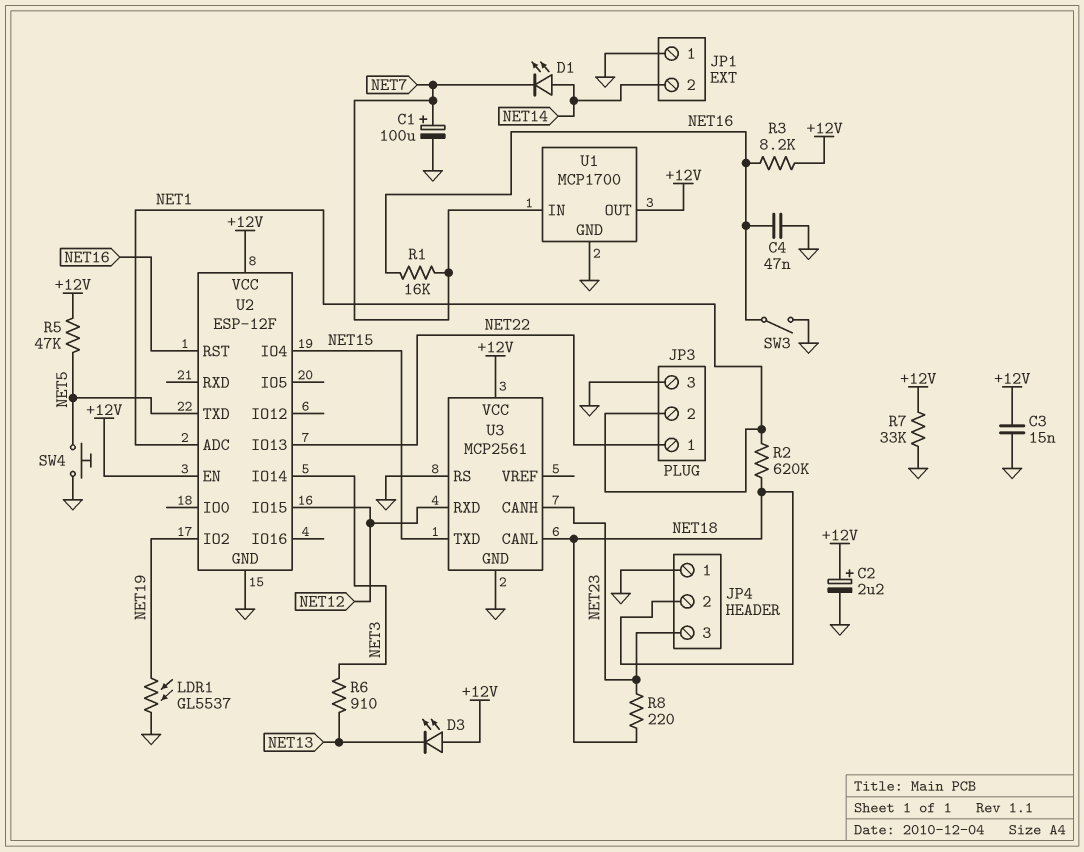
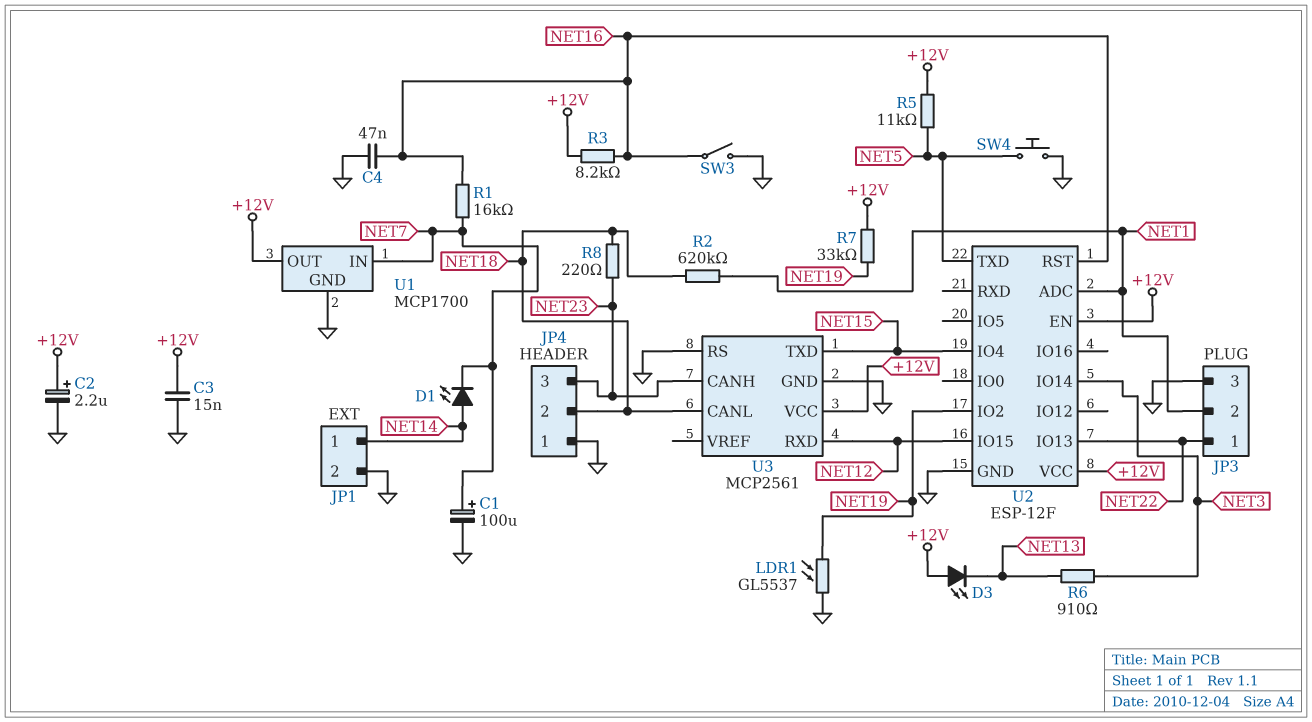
JP1 pin 1: GND -> NET14
JP1 pin 2: NET14 -> GND
R5: 47k (+12V, NET5) -> 11k (+12V, NET5)
R7: 33k (+12V, GND) -> 33k (+12V, NET19)

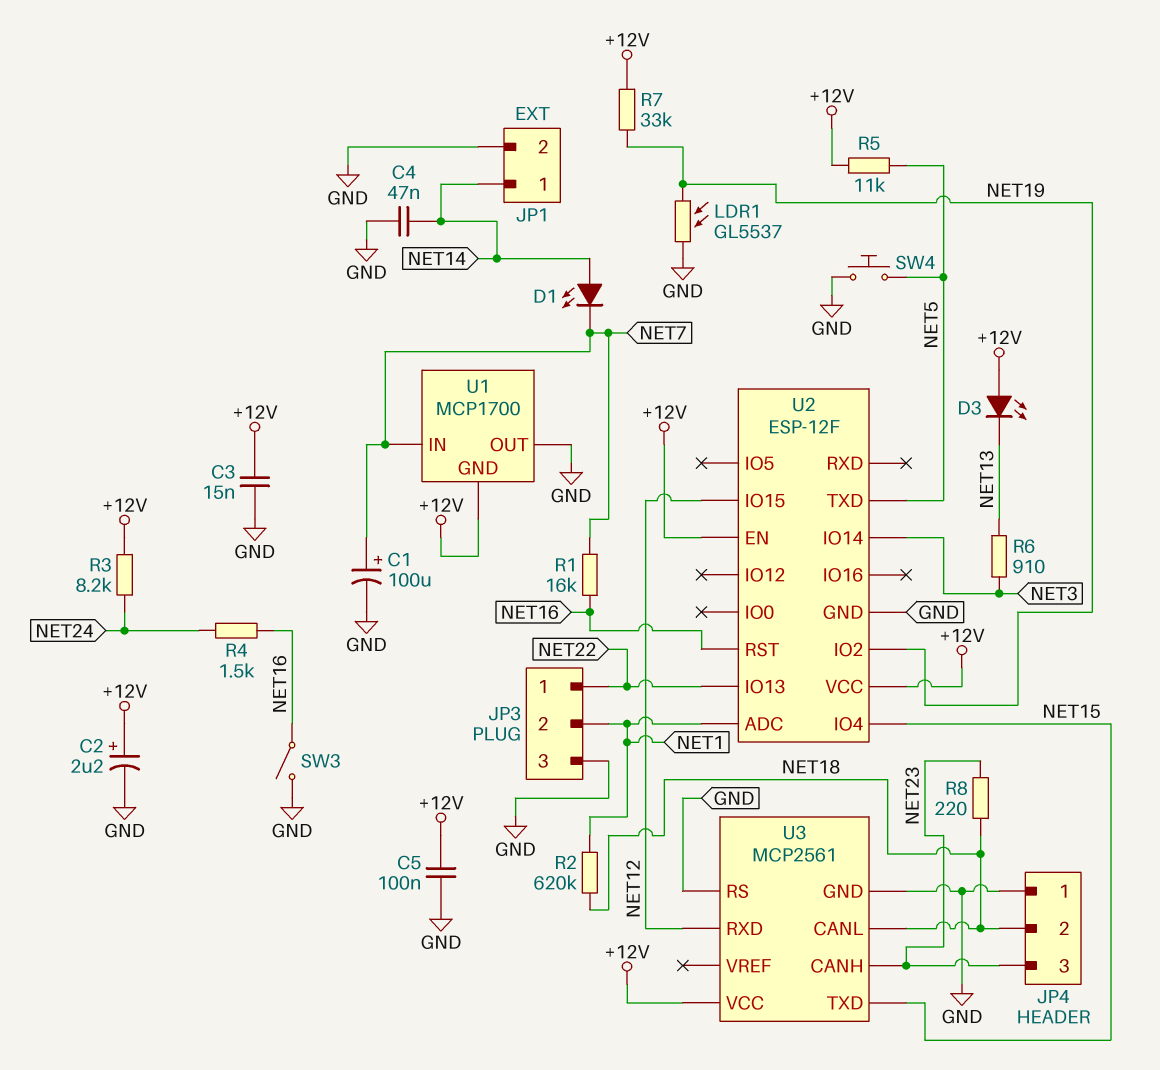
C4: 47nF (GND, NET16) -> 47nF (GND, NET14)
C5: none -> 100nF (+12V, GND)
R3: 8.2k (+12V, NET16) -> 8.2k (+12V, NET24)
R4: none -> 1.5k (NET16, NET24)
U1 pin GND: GND -> +12V
U1 pin OUT: +12V -> GND

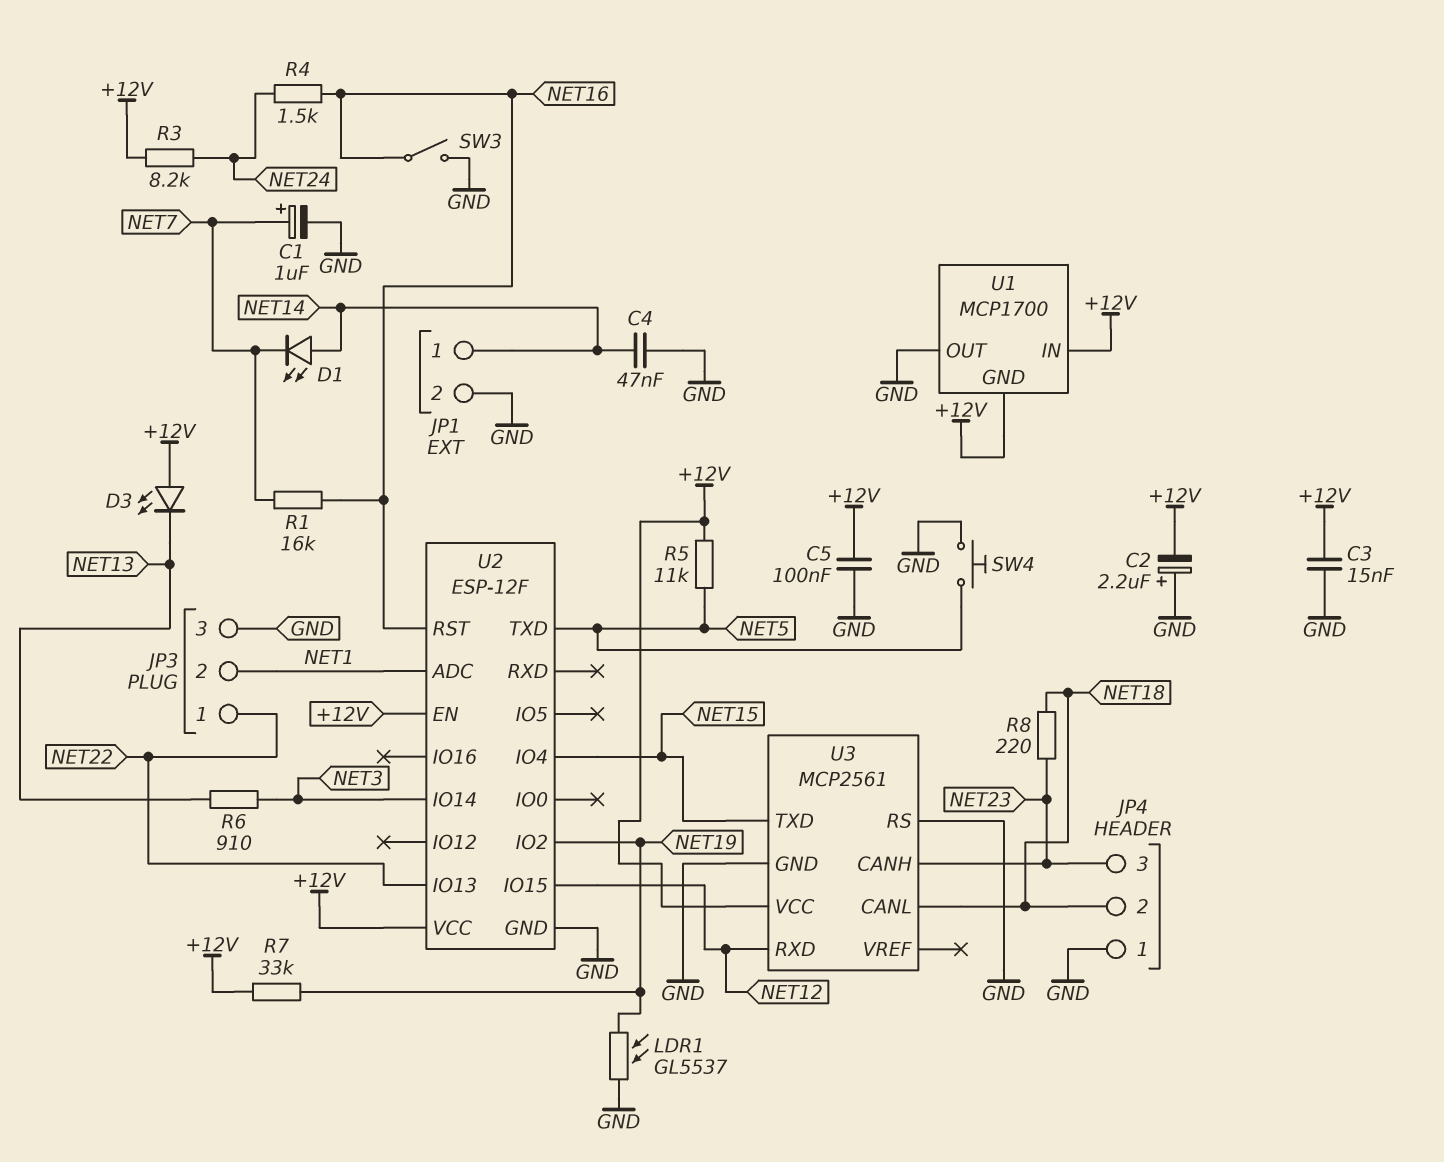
C1: 100uF (plus NET7, minus GND) -> 1uF (plus NET7, minus GND)
C2: 2.2uF (plus +12V, minus GND) -> 2.2uF (plus GND, minus +12V)
R2: 620k (NET1, NET18) -> none
U1 pin IN: NET7 -> +12V

